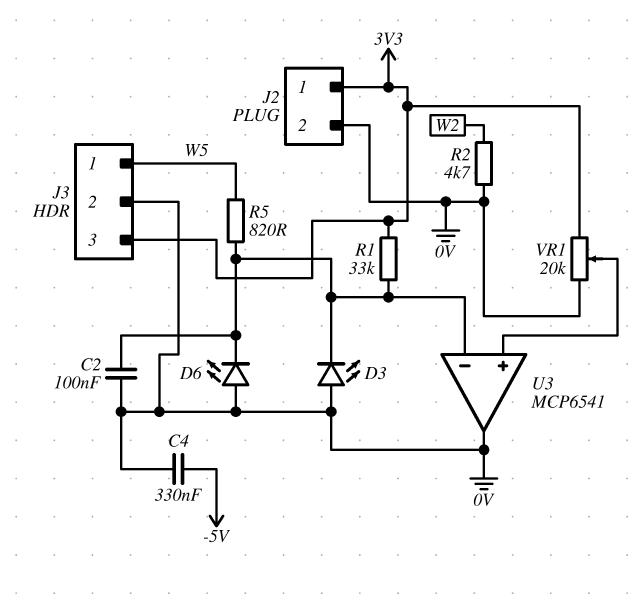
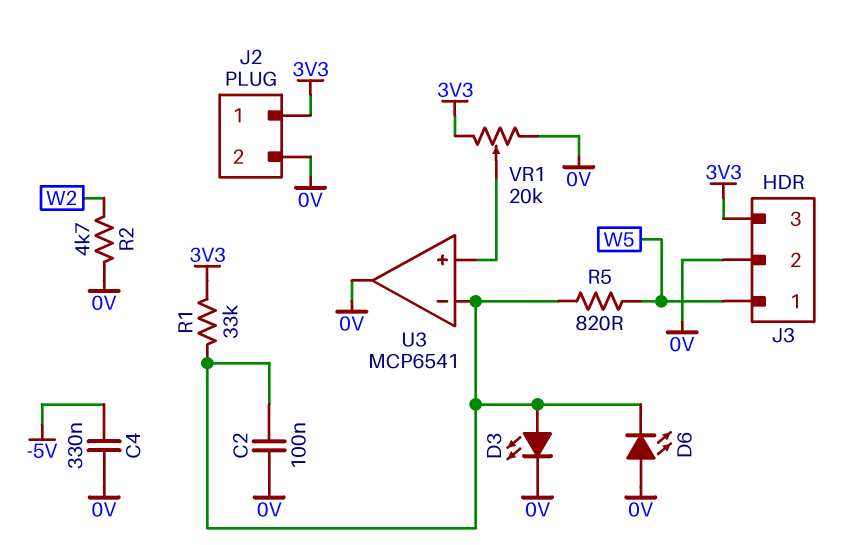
D3: LED (A 0V, K U3/in-) -> LED (A U3/in-, K 0V)

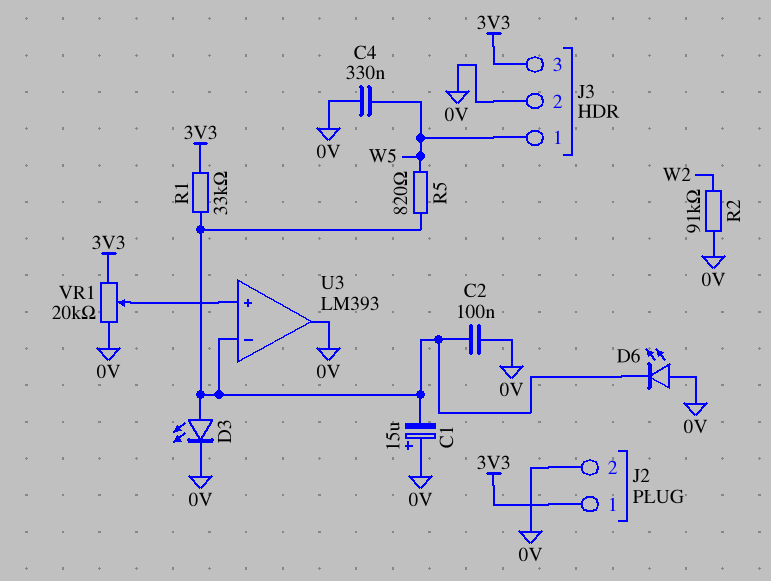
C1: none -> 15uF (plus 0V, minus U3/in-)
C4: 330nF (-5V, 0V) -> 330nF (0V, W5)
R2: 4.7k (0V, W2) -> 91k (0V, W2)
U3: MCP6541 -> LM393

